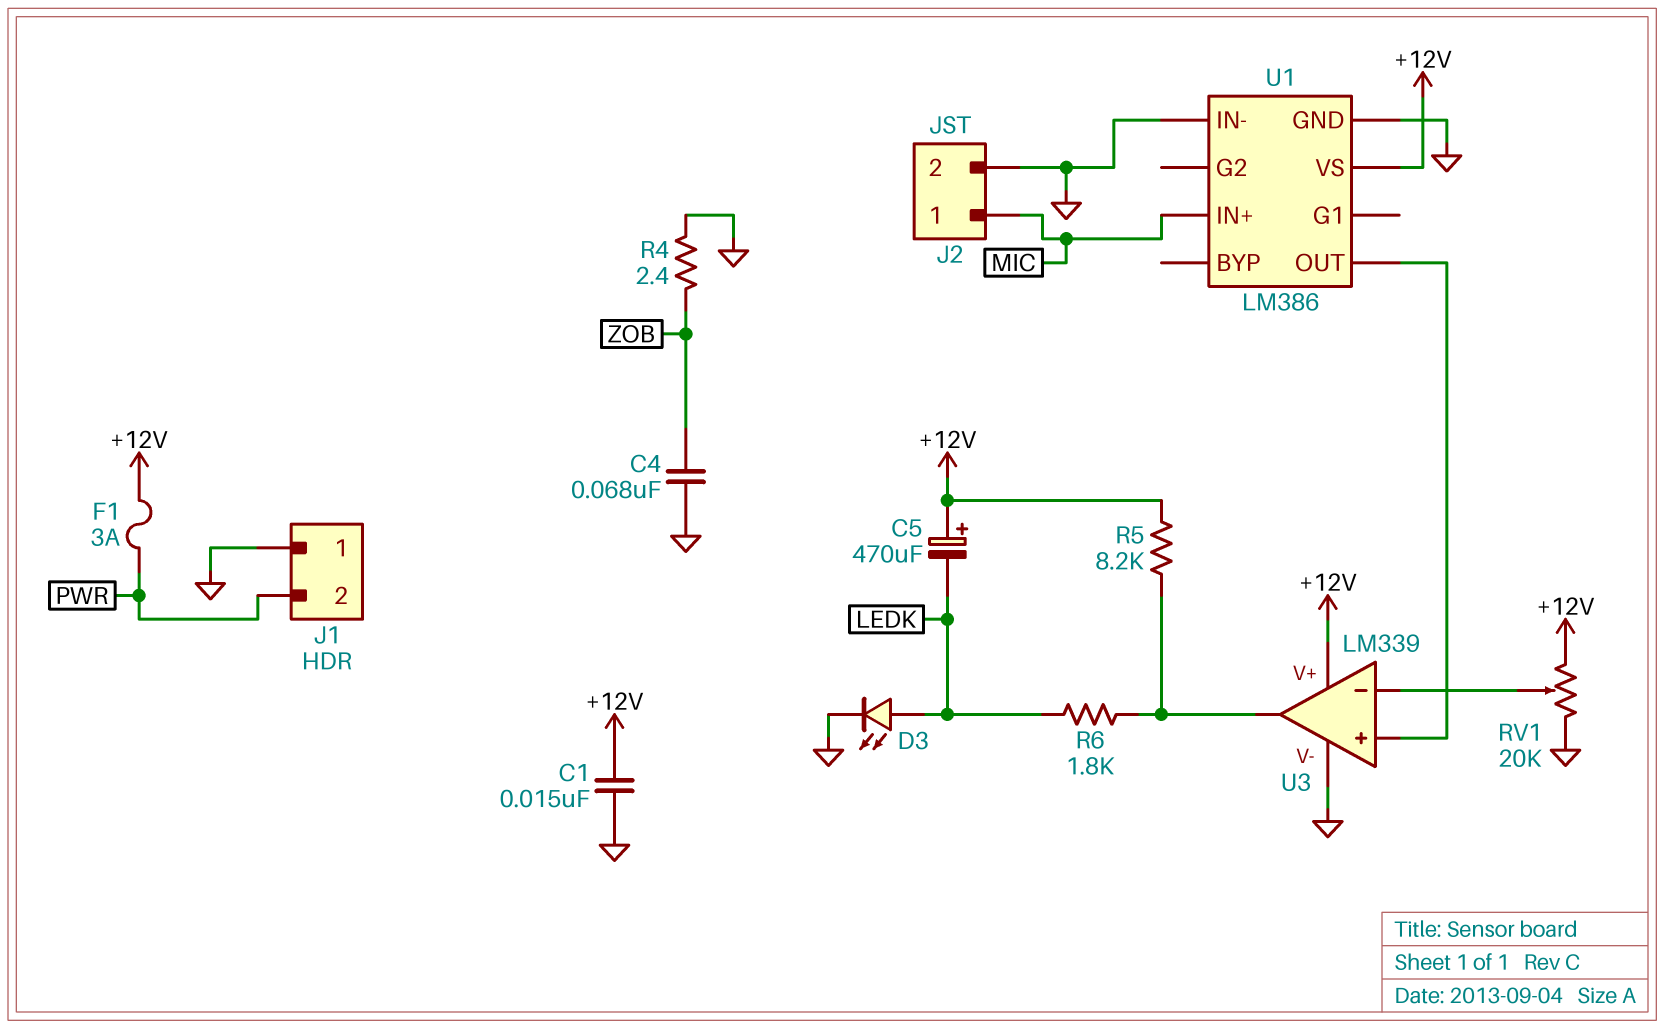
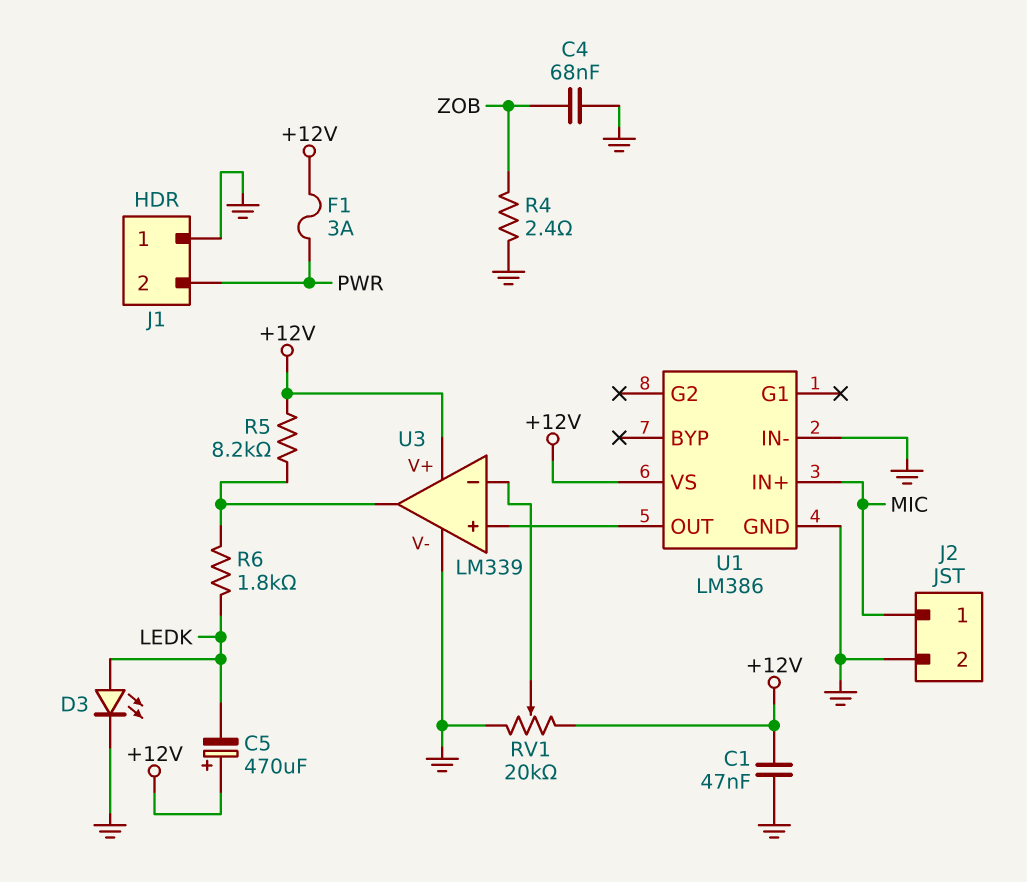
C1: 15nF (+12V, GND) -> 47nF (+12V, GND)

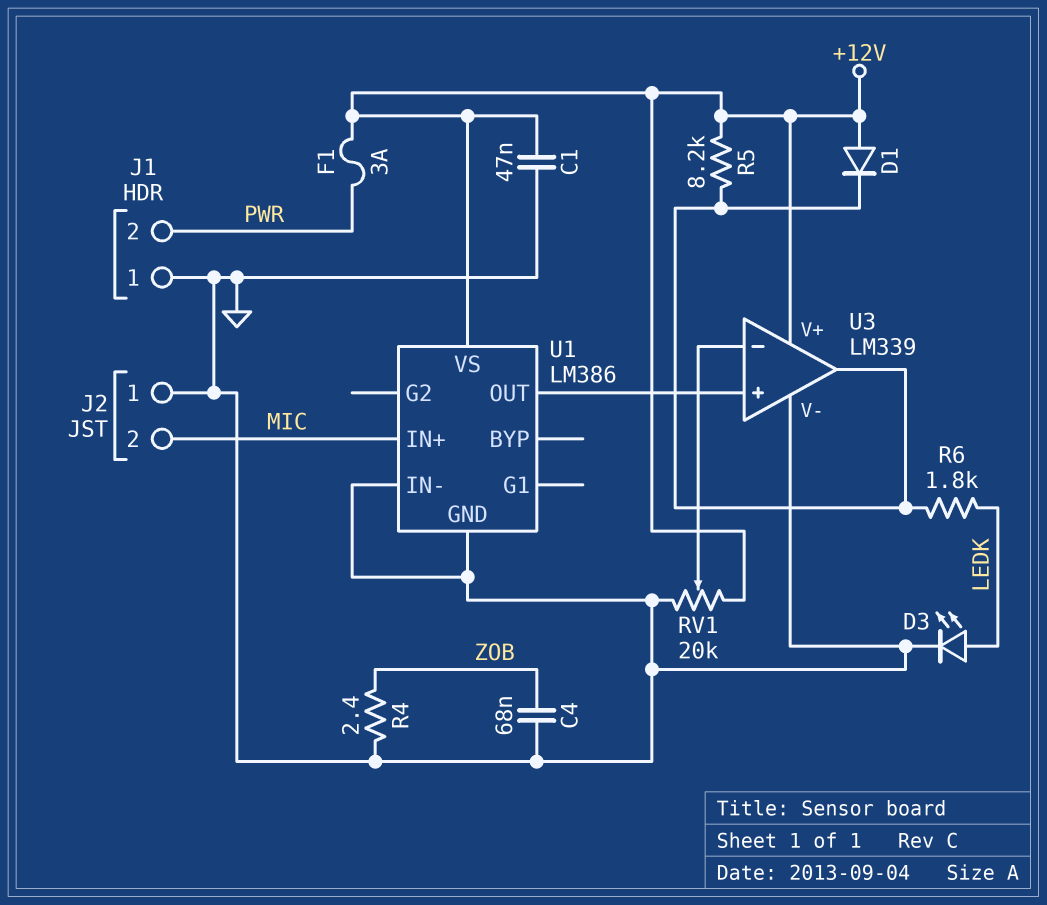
C5: 470uF (plus +12V, minus LEDK) -> none
D1: none -> diode (A +12V, K U3/out)
J2 pin 1: MIC -> GND
J2 pin 2: GND -> MIC

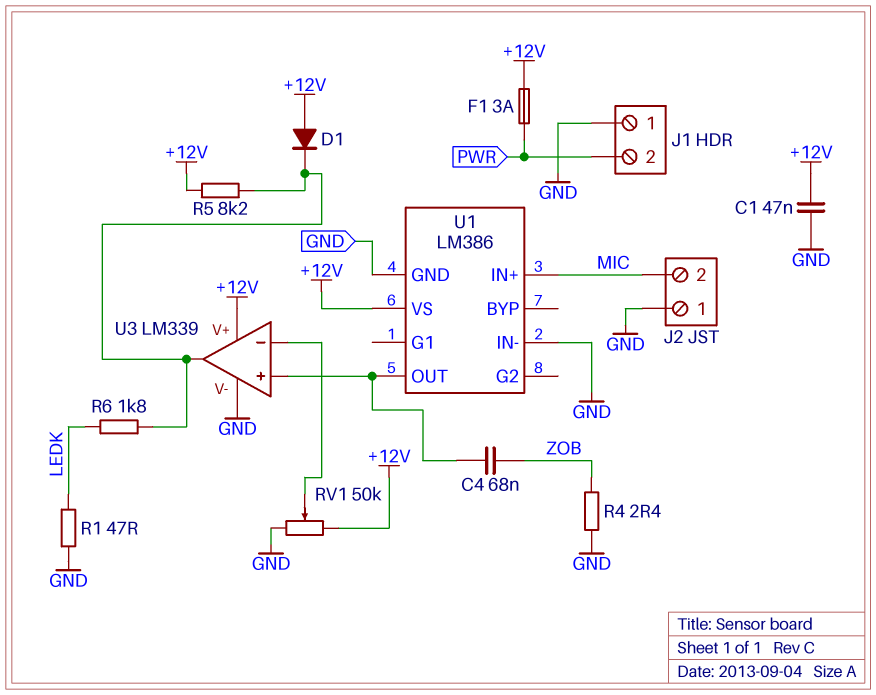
C4: 68nF (GND, ZOB) -> 68nF (U1/OUT, ZOB)
D3: LED (A LEDK, K GND) -> none
R1: none -> 47 (GND, LEDK)
RV1: 20k (+12V, GND, wiper U3/in-) -> 50k (+12V, GND, wiper U3/in-)

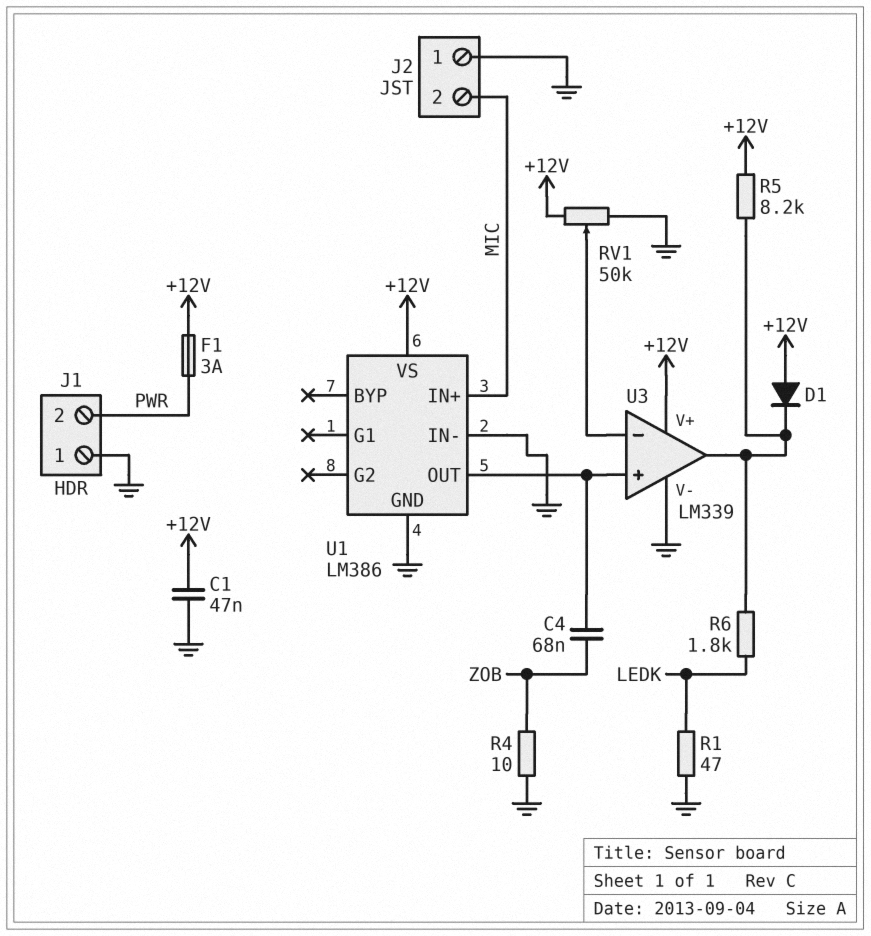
R4: 2.4 (GND, ZOB) -> 10 (GND, ZOB)

